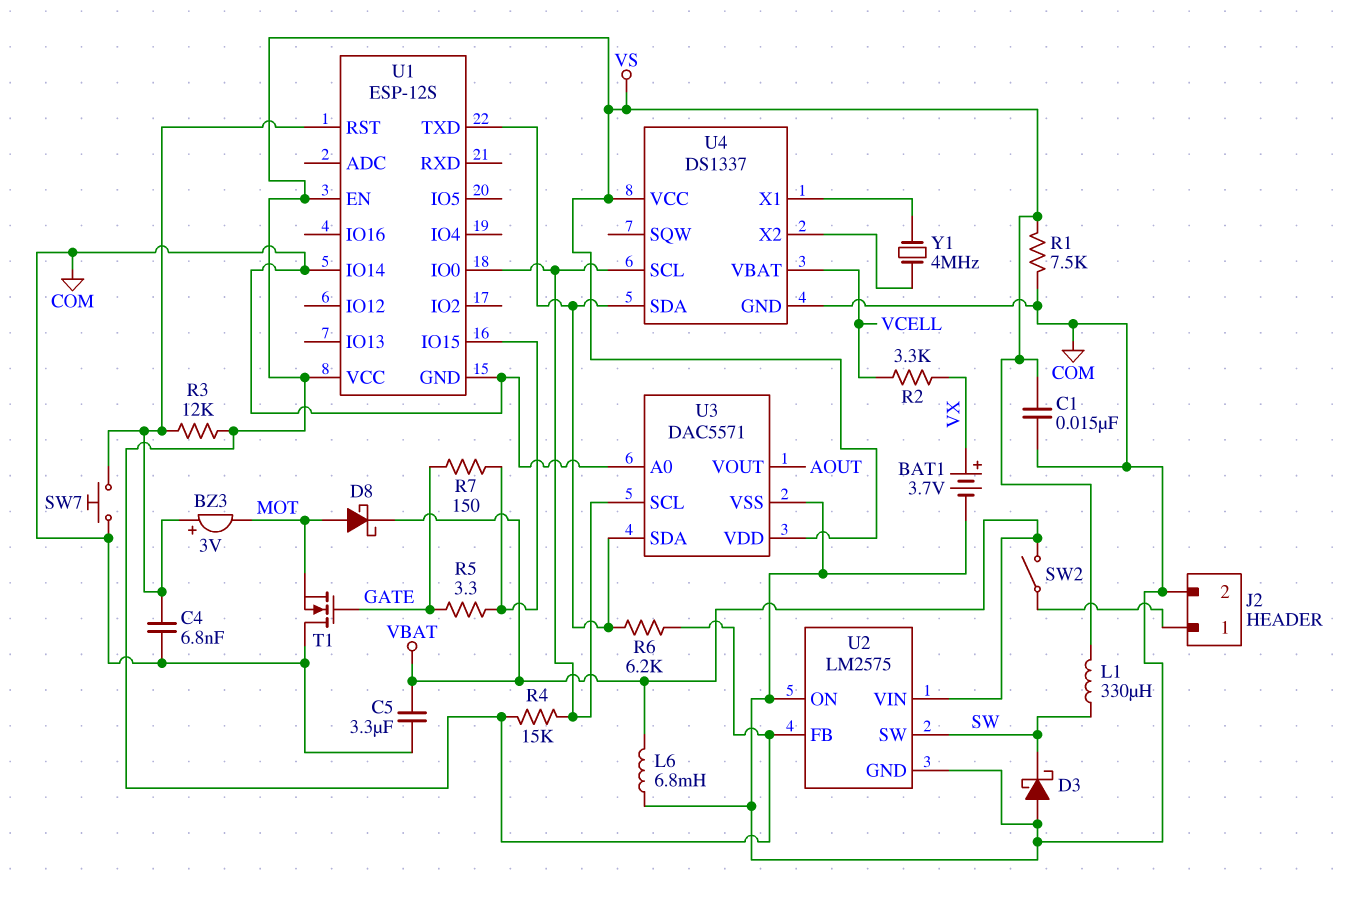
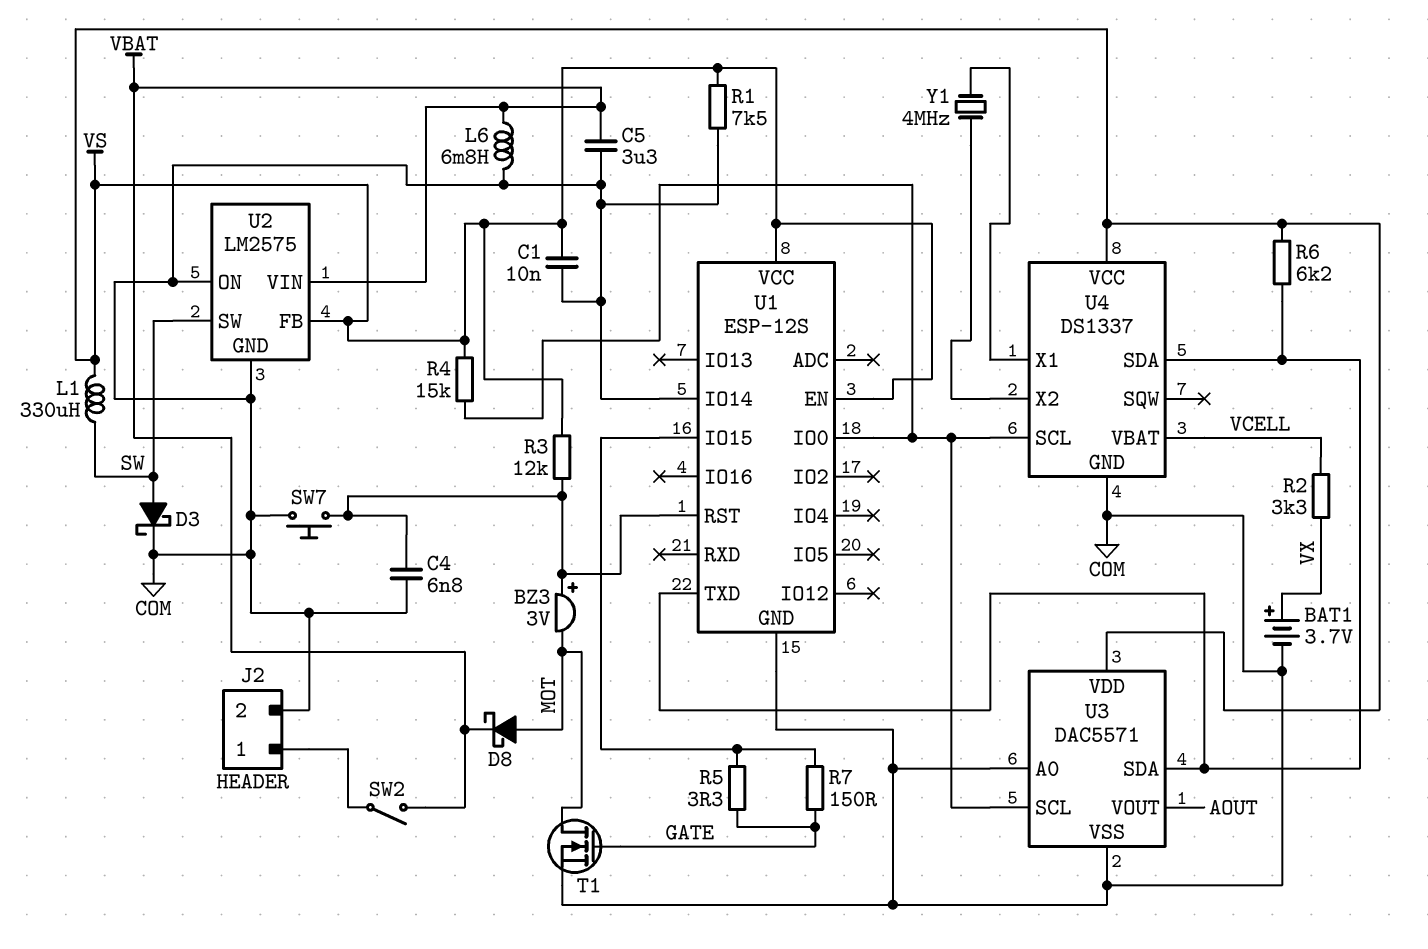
C1: 15nF (COM, VS) -> 10nF (COM, VS)
D3: schottky (A COM, K SW) -> schottky (A SW, K COM)
T1: NMOS (G GATE, D COM, S MOT) -> NMOS (G GATE, D MOT, S COM)

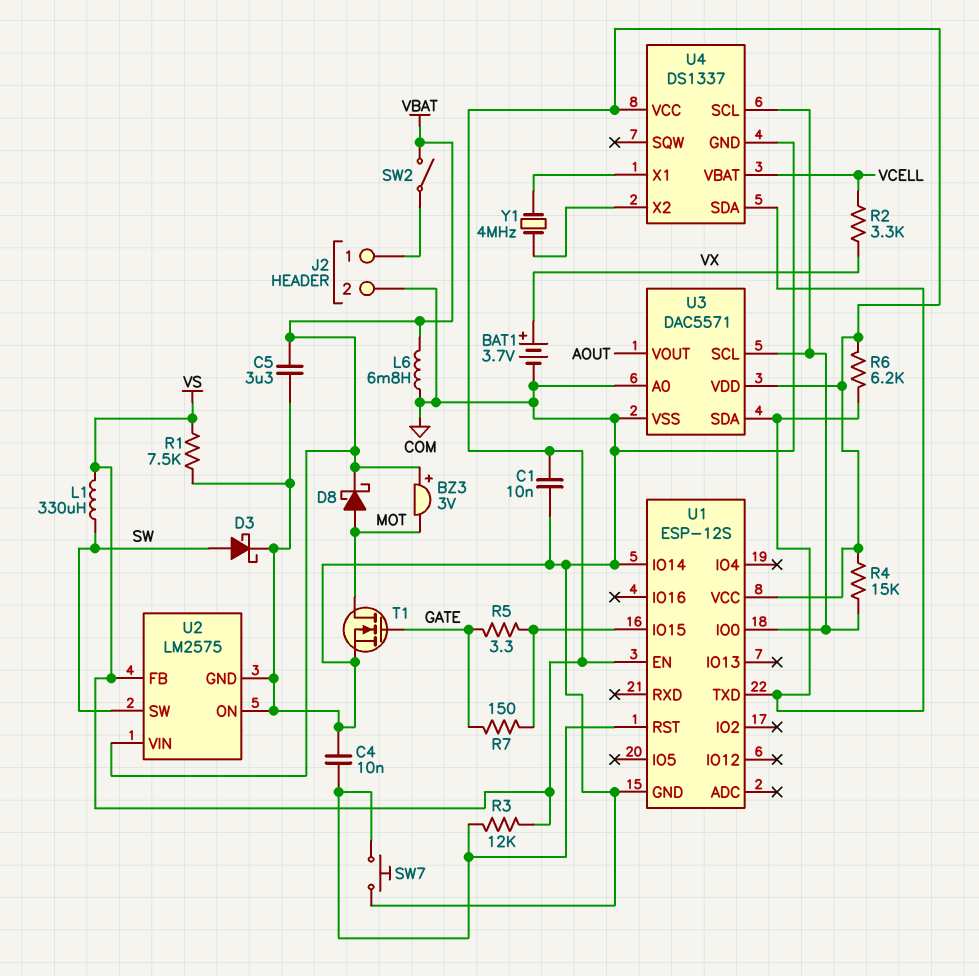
BZ3: buzzer 3V (plus U1/RST, minus MOT) -> buzzer 3V (plus VBAT, minus MOT)
C4: 6.8nF (COM, U1/RST) -> 10nF (COM, U1/RST)

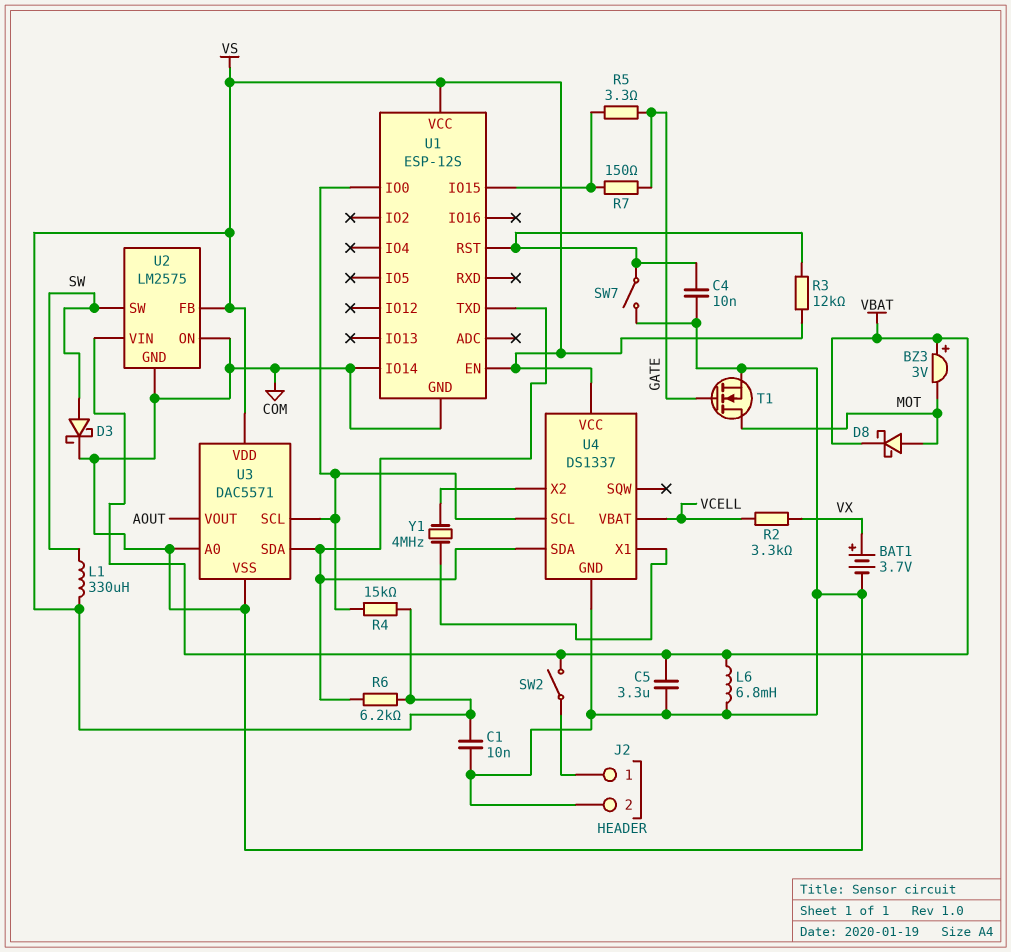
R1: 7.5k (COM, VS) -> none
SW7: button (COM, U1/RST) -> switch (COM, U1/RST)

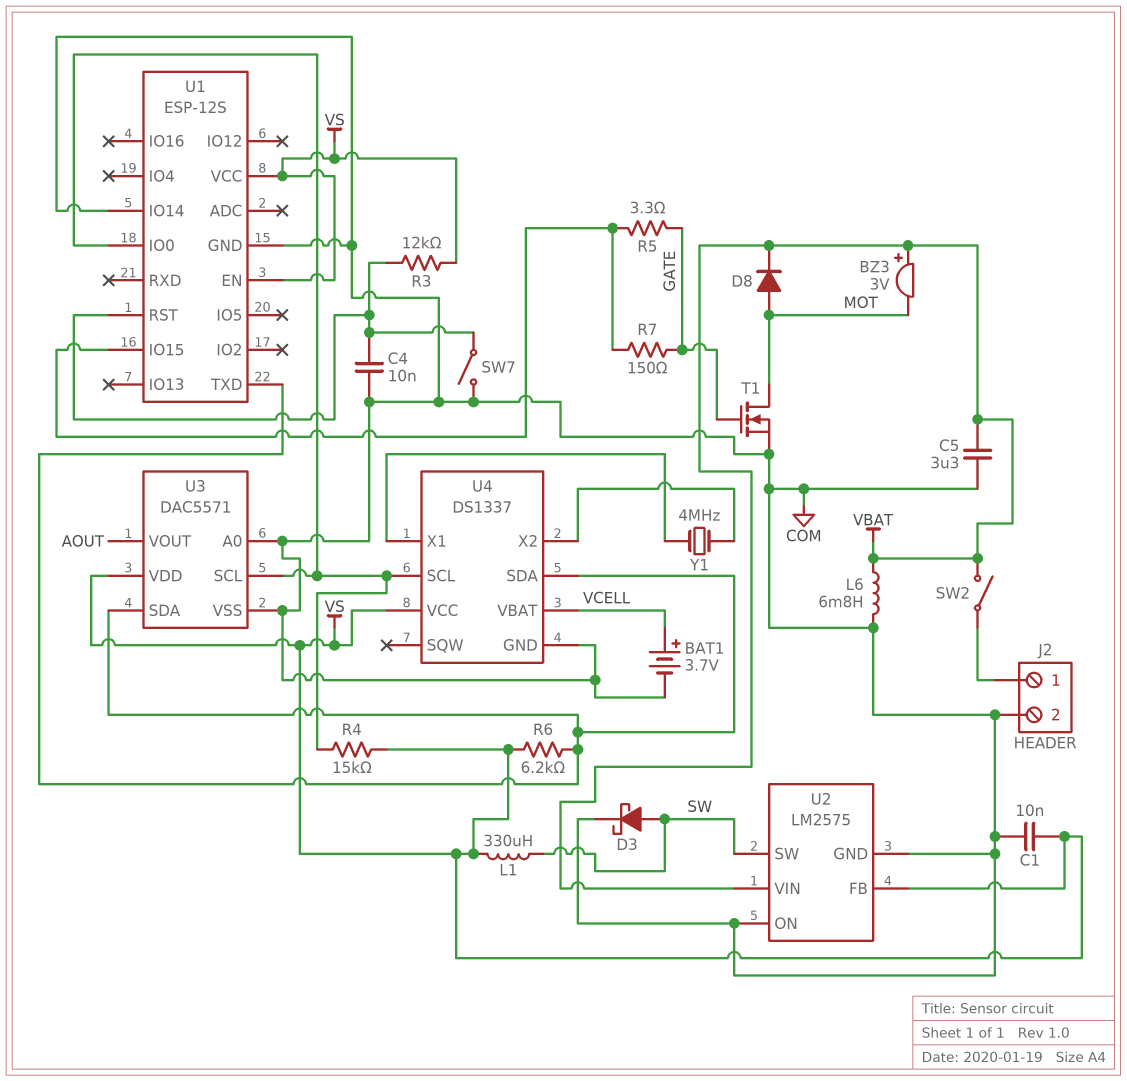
BAT1: 3.7V (plus VX, minus COM) -> 3.7V (plus VCELL, minus COM)
D8: schottky (A MOT, K VBAT) -> diode (A MOT, K VBAT)
R2: 3.3k (VCELL, VX) -> none

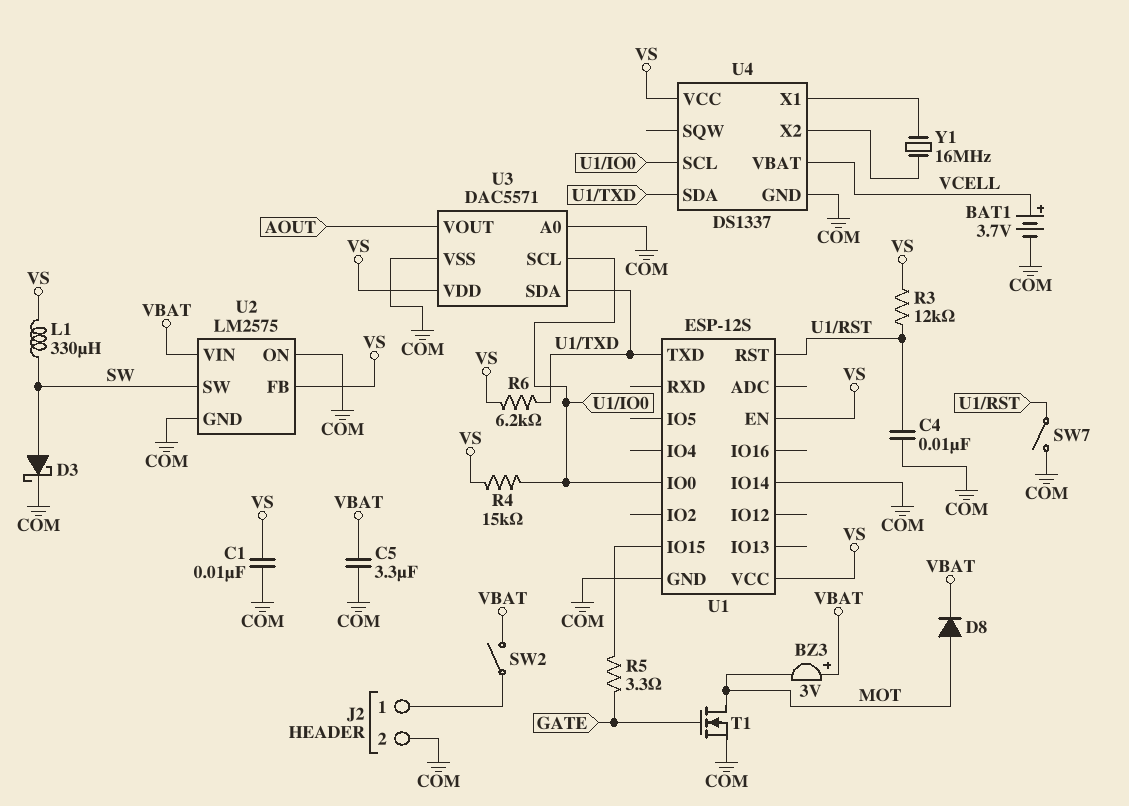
L6: 6.8mH (COM, VBAT) -> none
R7: 150 (GATE, U1/IO15) -> none
Y1: 4MHz (U4/X1, U4/X2) -> 16MHz (U4/X1, U4/X2)

